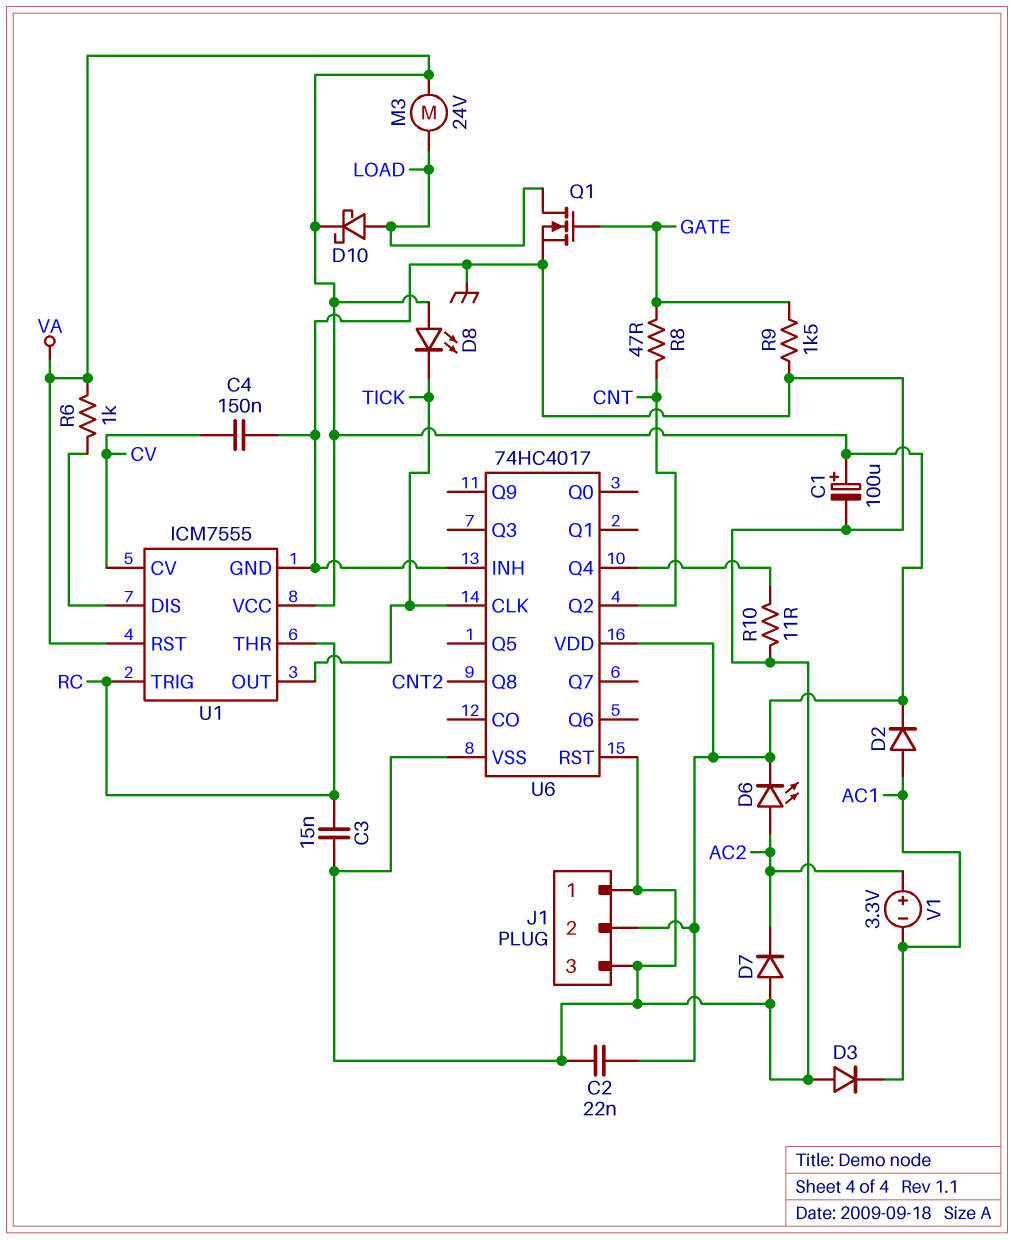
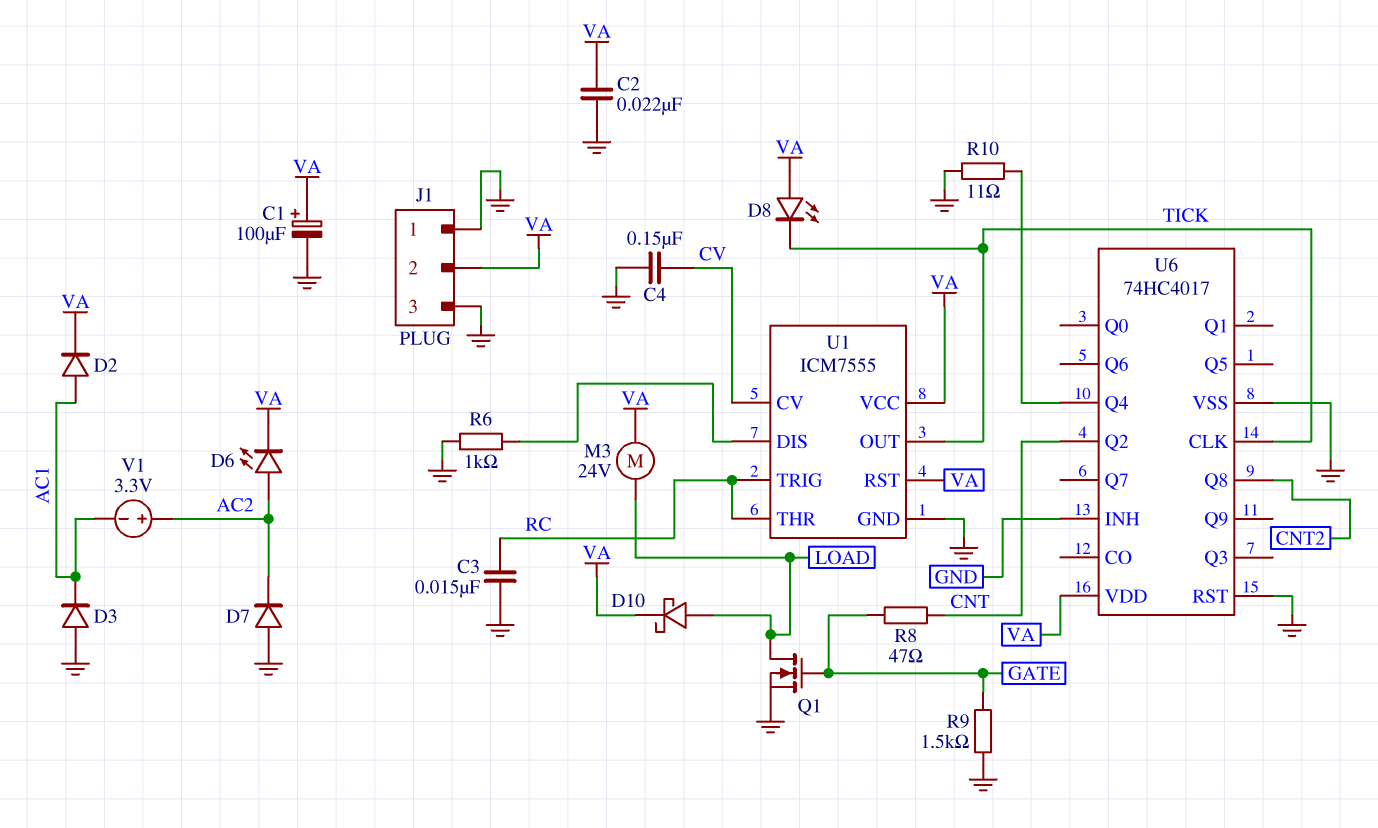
R6: 1k (U1/DIS, VA) -> 1k (GND, U1/DIS)

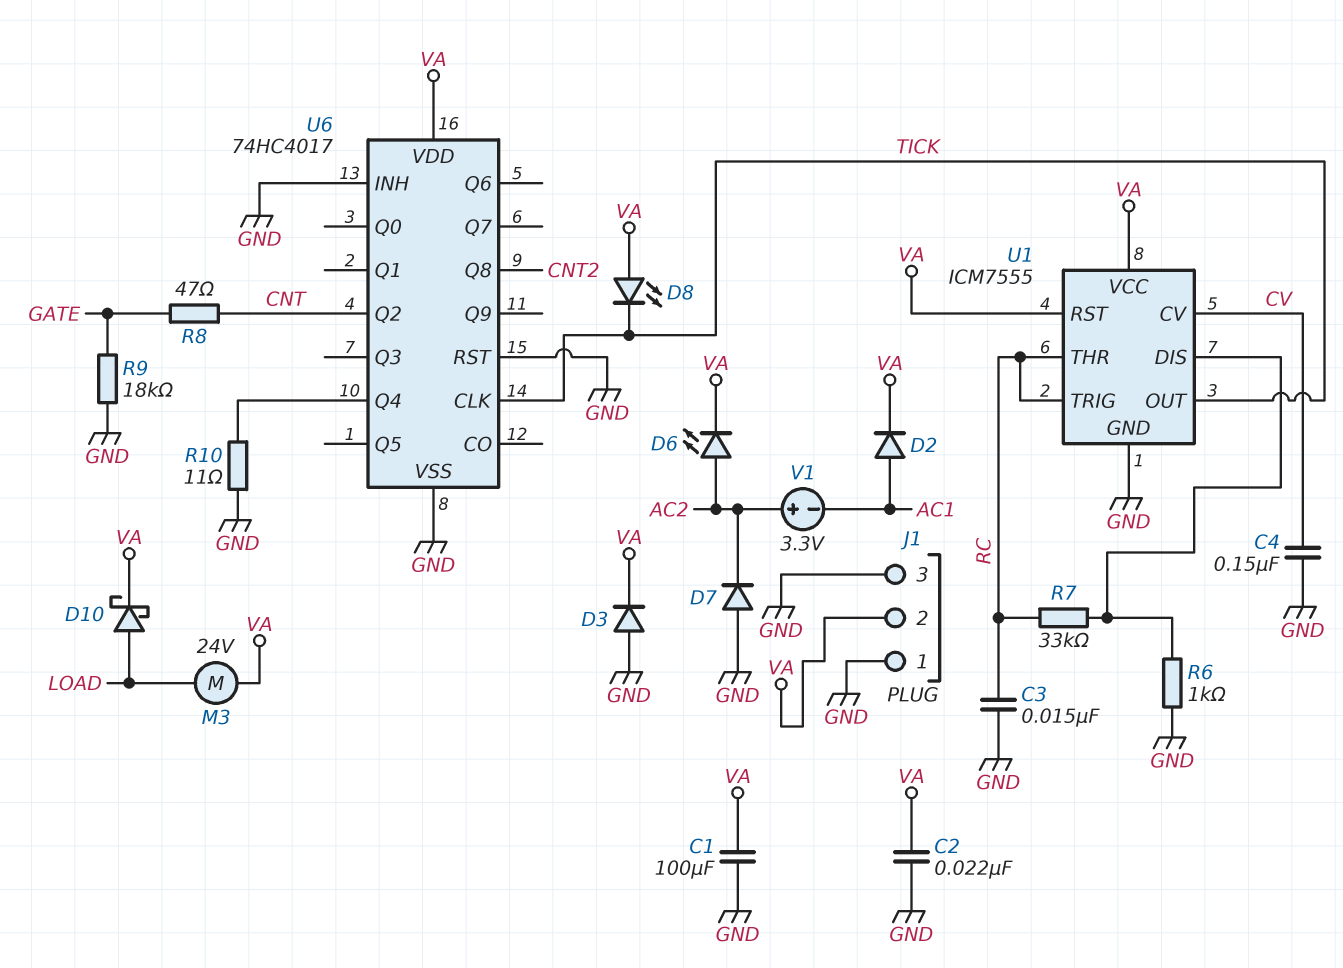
C1: 100uF (plus VA, minus GND) -> 100uF (GND, VA)
D3: diode (A GND, K AC1) -> diode (A GND, K VA)
Q1: NMOS (G GATE, D LOAD, S GND) -> none
R7: none -> 33k (RC, U1/DIS)
R9: 1.5k (GATE, GND) -> 18k (GATE, GND)

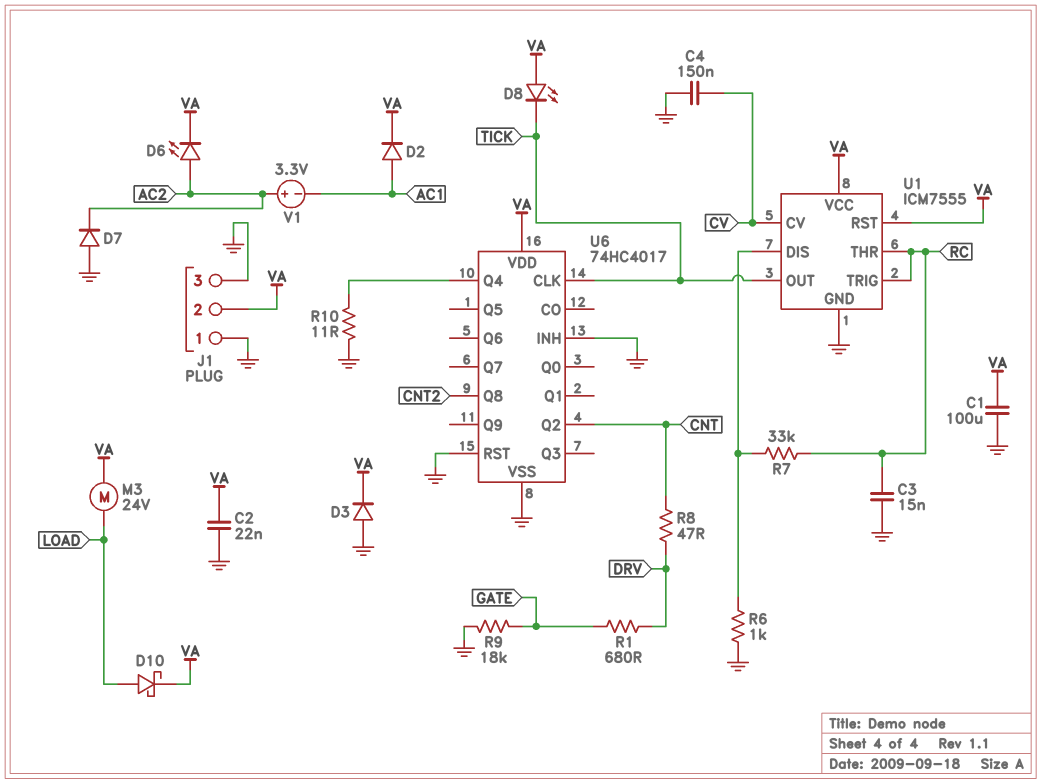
R1: none -> 680 (DRV, GATE)
R8: 47 (CNT, GATE) -> 47 (CNT, DRV)

